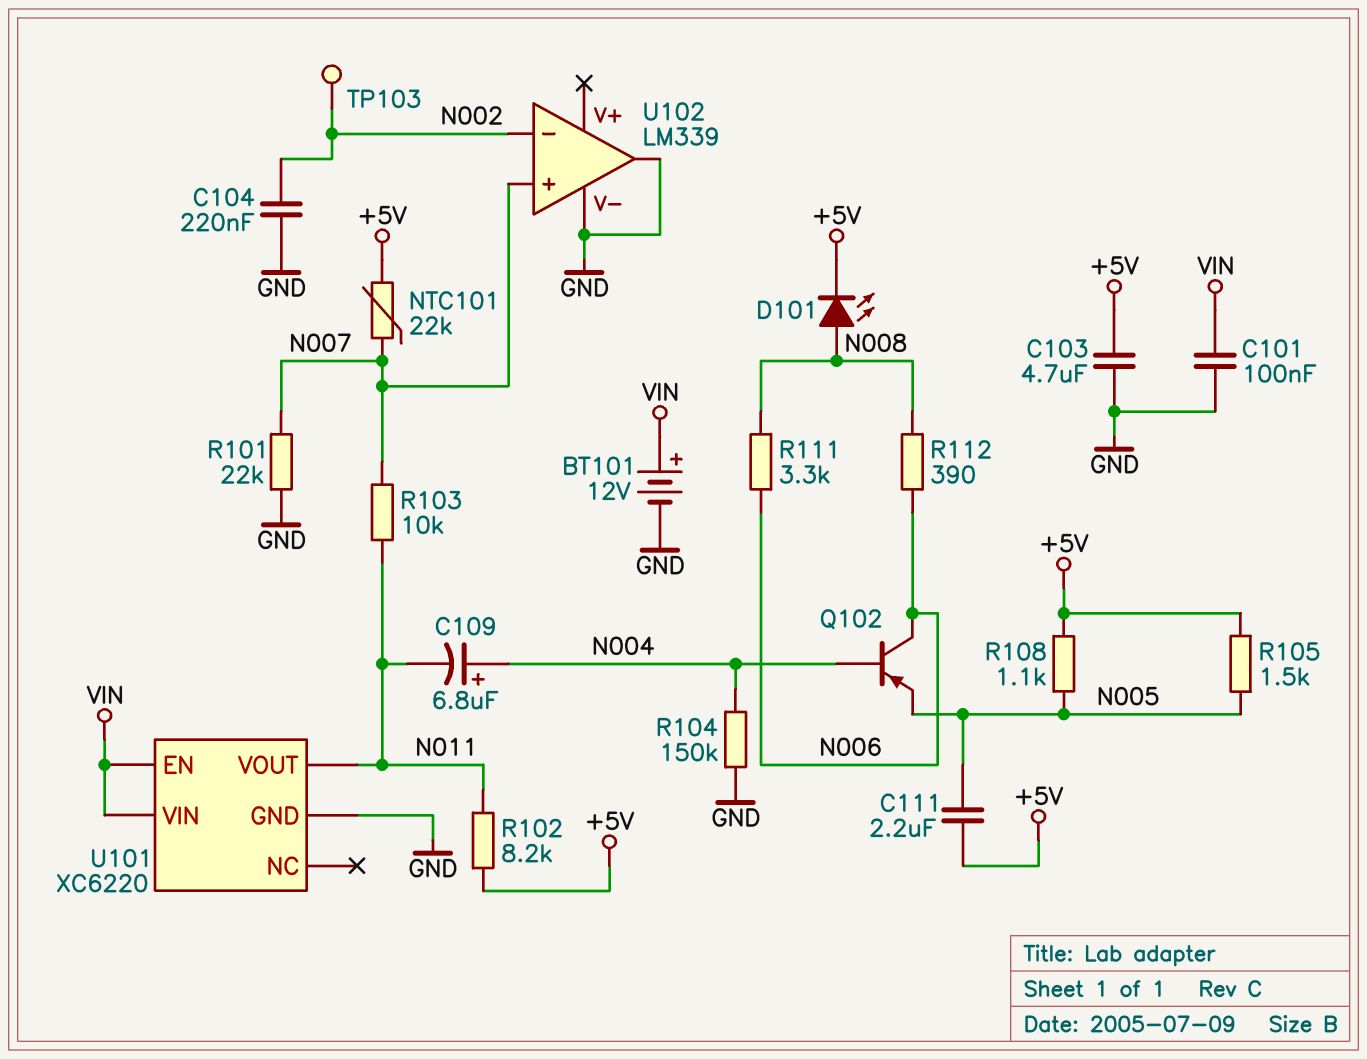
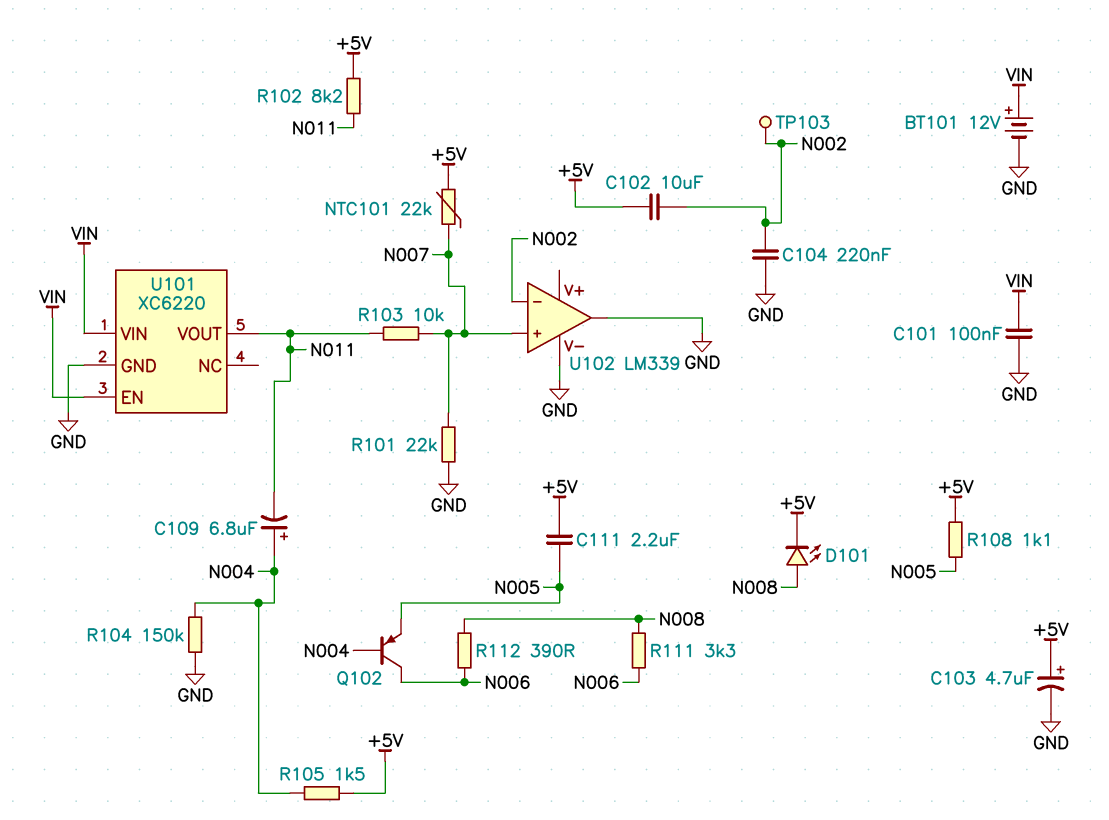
C102: none -> 10uF (+5V, N002)
C103: 4.7uF (+5V, GND) -> 4.7uF (plus +5V, minus GND)
R105: 1.5k (+5V, N005) -> 1.5k (+5V, N004)

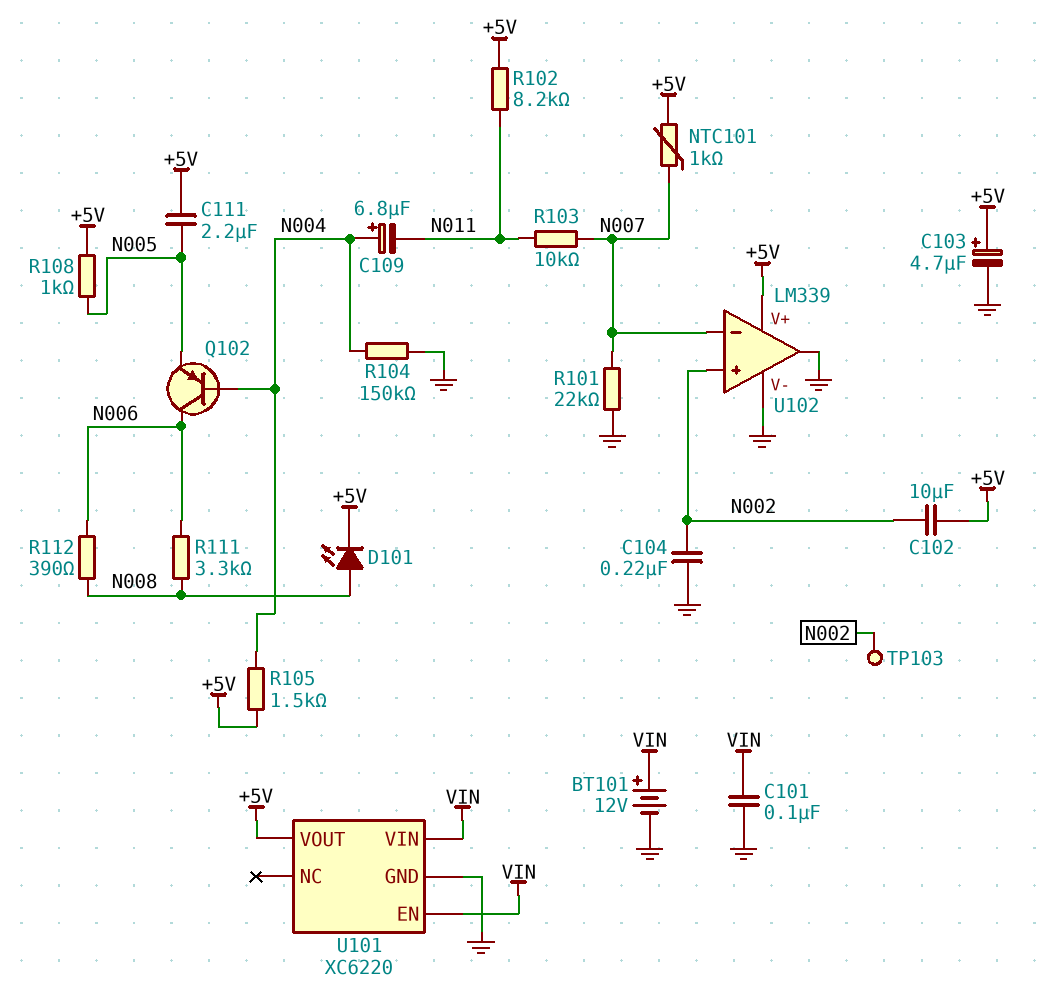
NTC101: 22k (+5V, N007) -> 1k (+5V, N007)
R108: 1.1k (+5V, N005) -> 1k (+5V, N005)
U101 pin VOUT: N011 -> +5V
U102 pin V+: none -> +5V
U102 pin in+: N007 -> N002
U102 pin in-: N002 -> N007

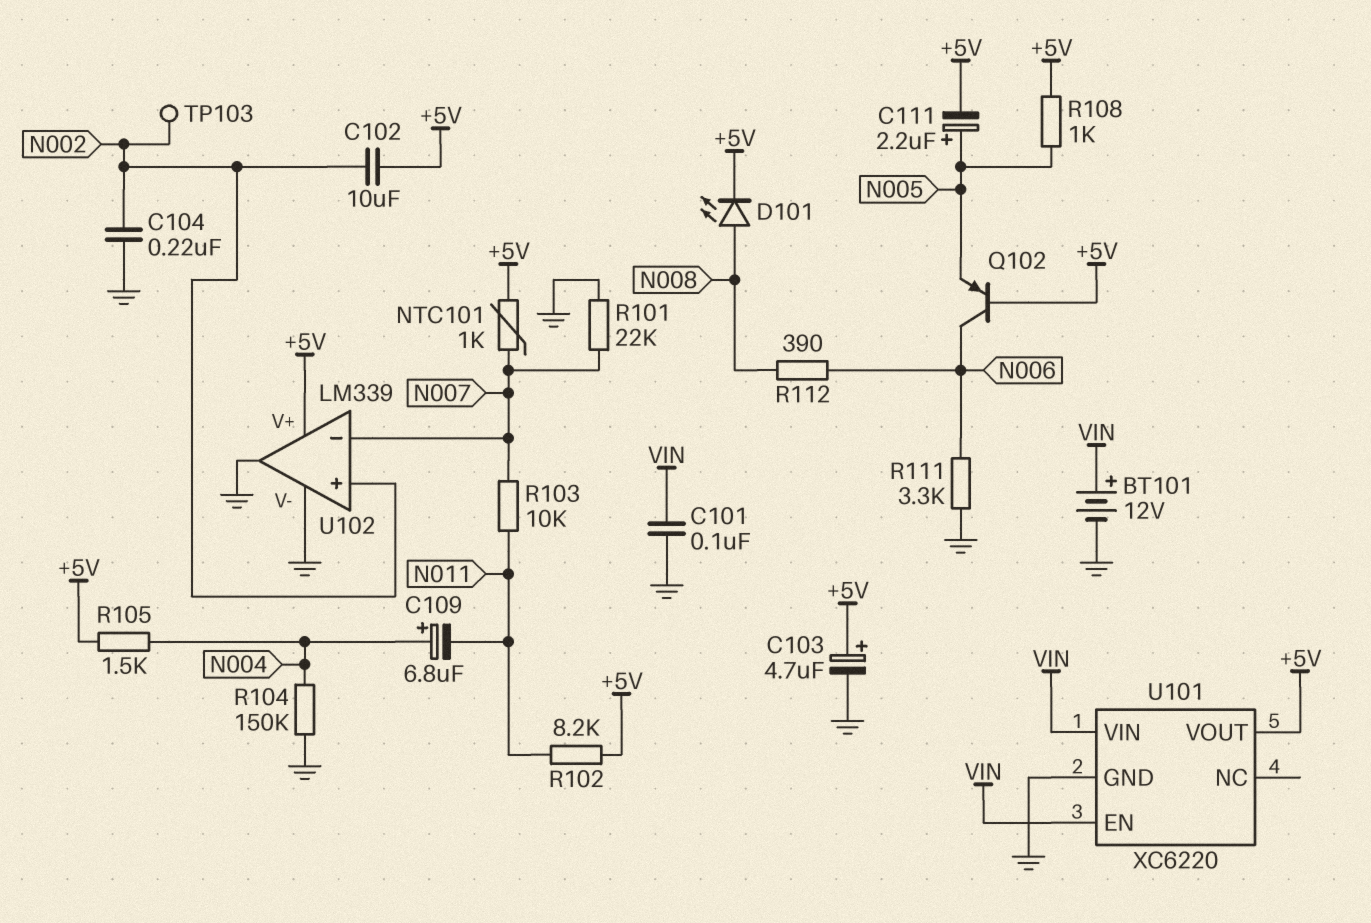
C111: 2.2uF (+5V, N005) -> 2.2uF (plus N005, minus +5V)
Q102: PNP (B N004, C N006, E N005) -> PNP (B +5V, C N006, E N005)
R111: 3.3k (N006, N008) -> 3.3k (GND, N006)

